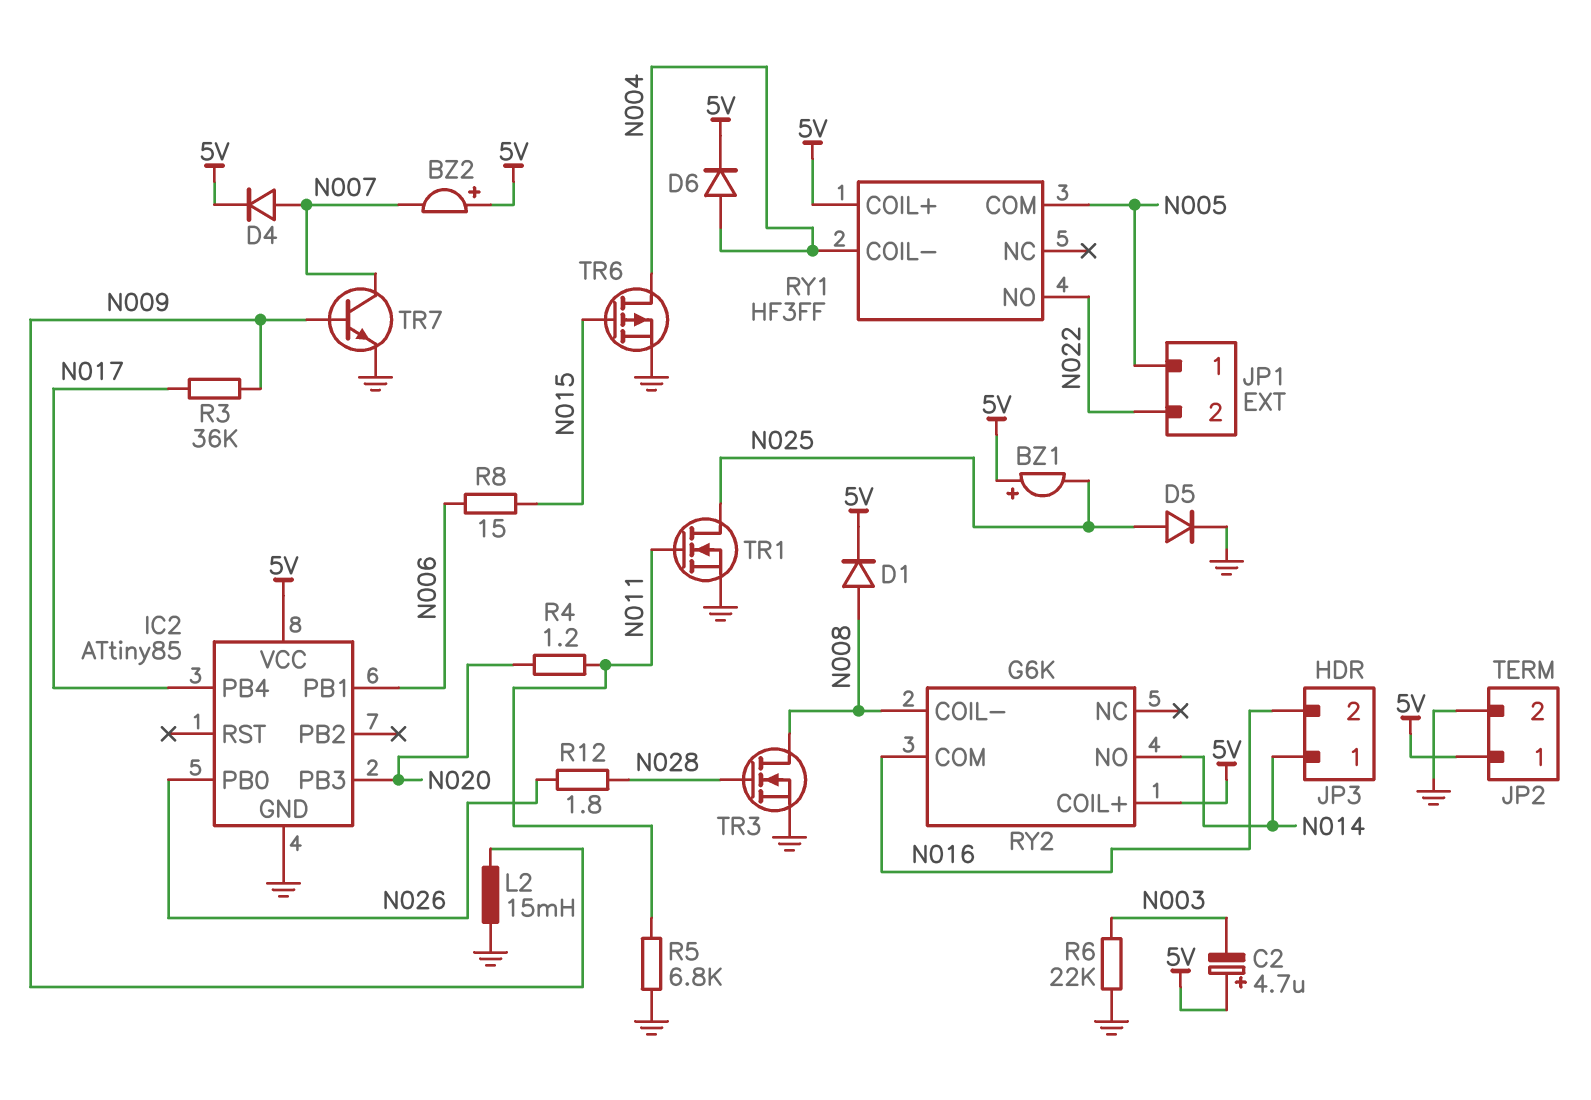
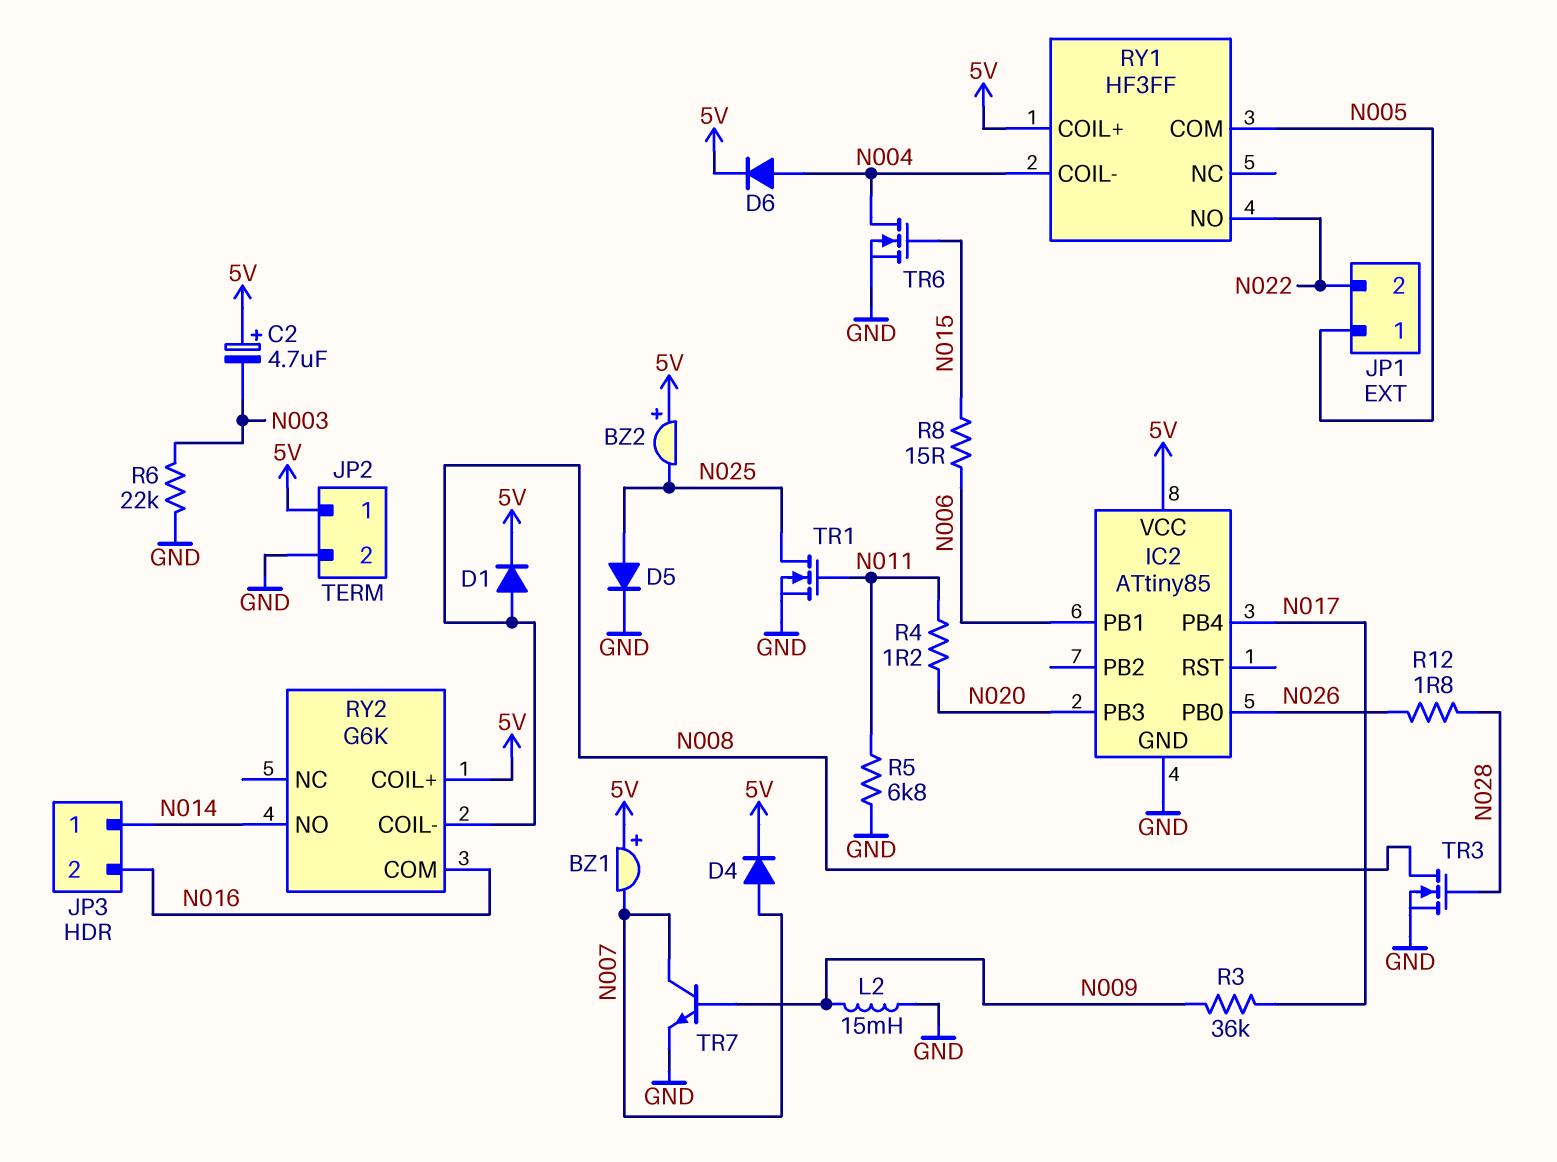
BZ1: buzzer (plus 5V, minus N025) -> buzzer (plus 5V, minus N007)
BZ2: buzzer (plus 5V, minus N007) -> buzzer (plus 5V, minus N025)
TR6: PMOS (G N015, D N004, S GND) -> NMOS (G N015, D N004, S GND)

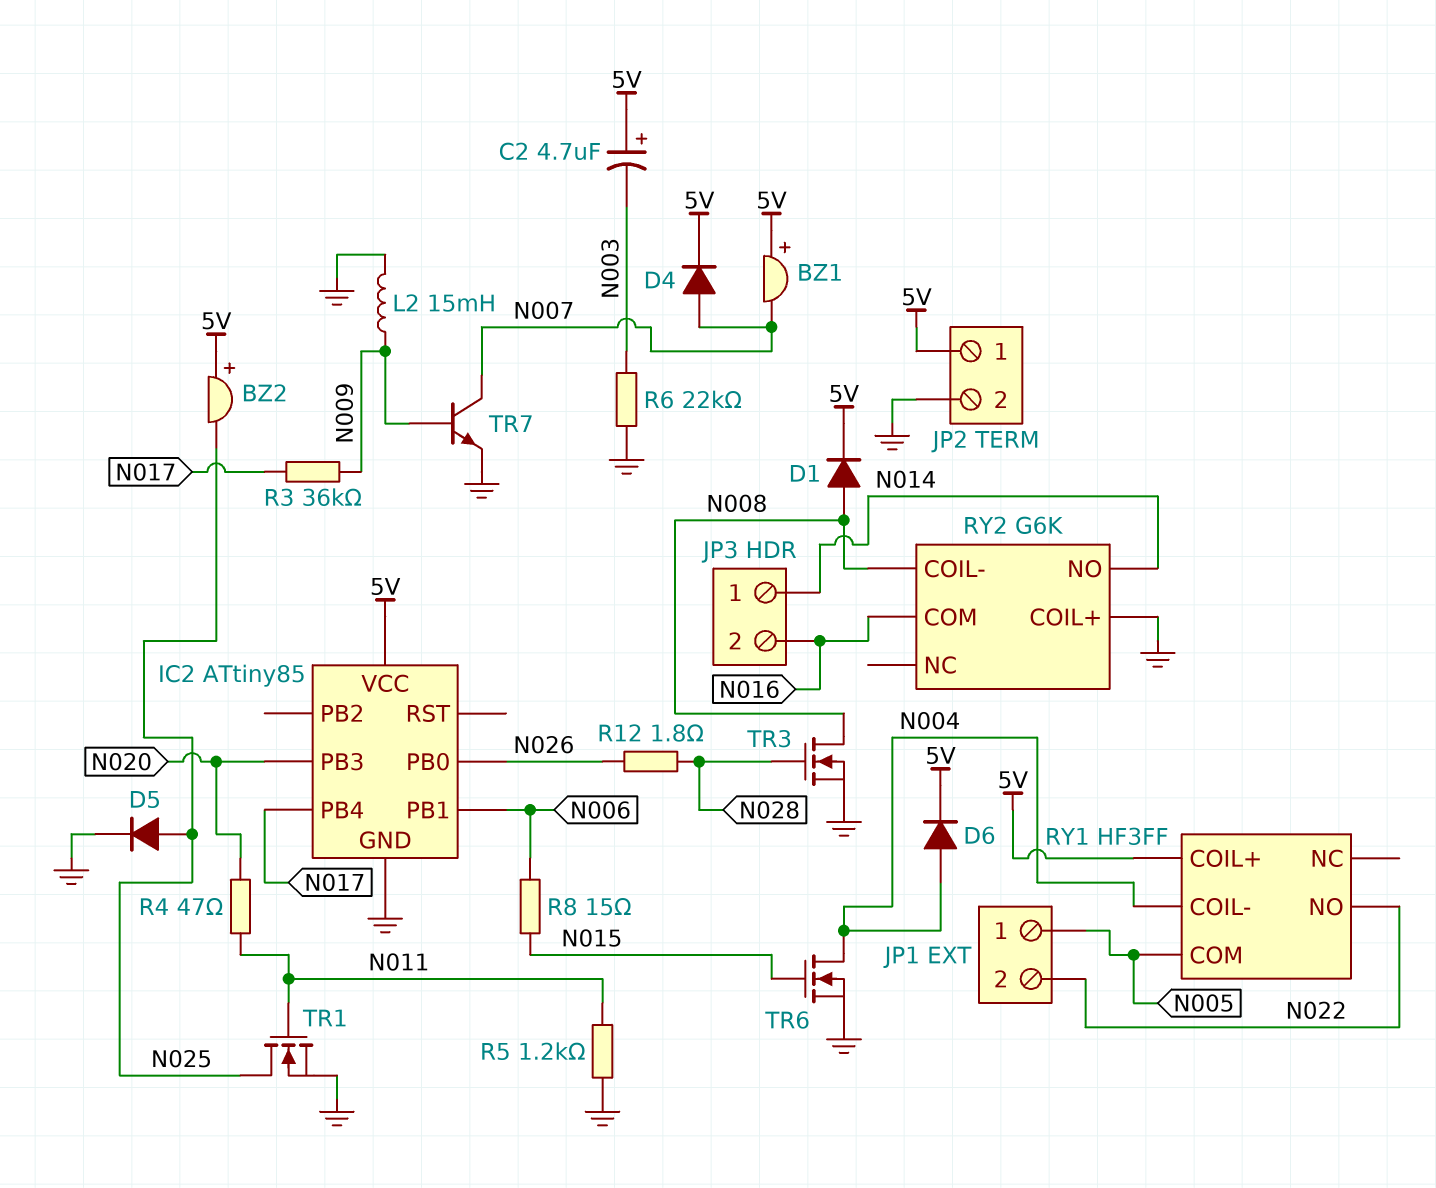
R4: 1.2 (N011, N020) -> 47 (N011, N020)
R5: 6.8k (GND, N011) -> 1.2k (GND, N011)
RY2 pin COIL+: 5V -> GND

